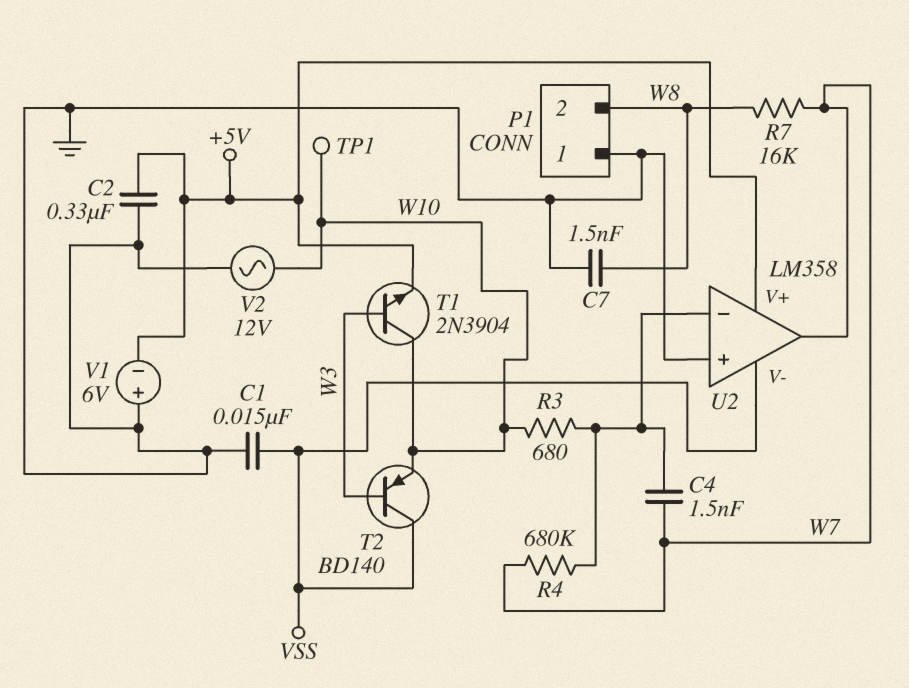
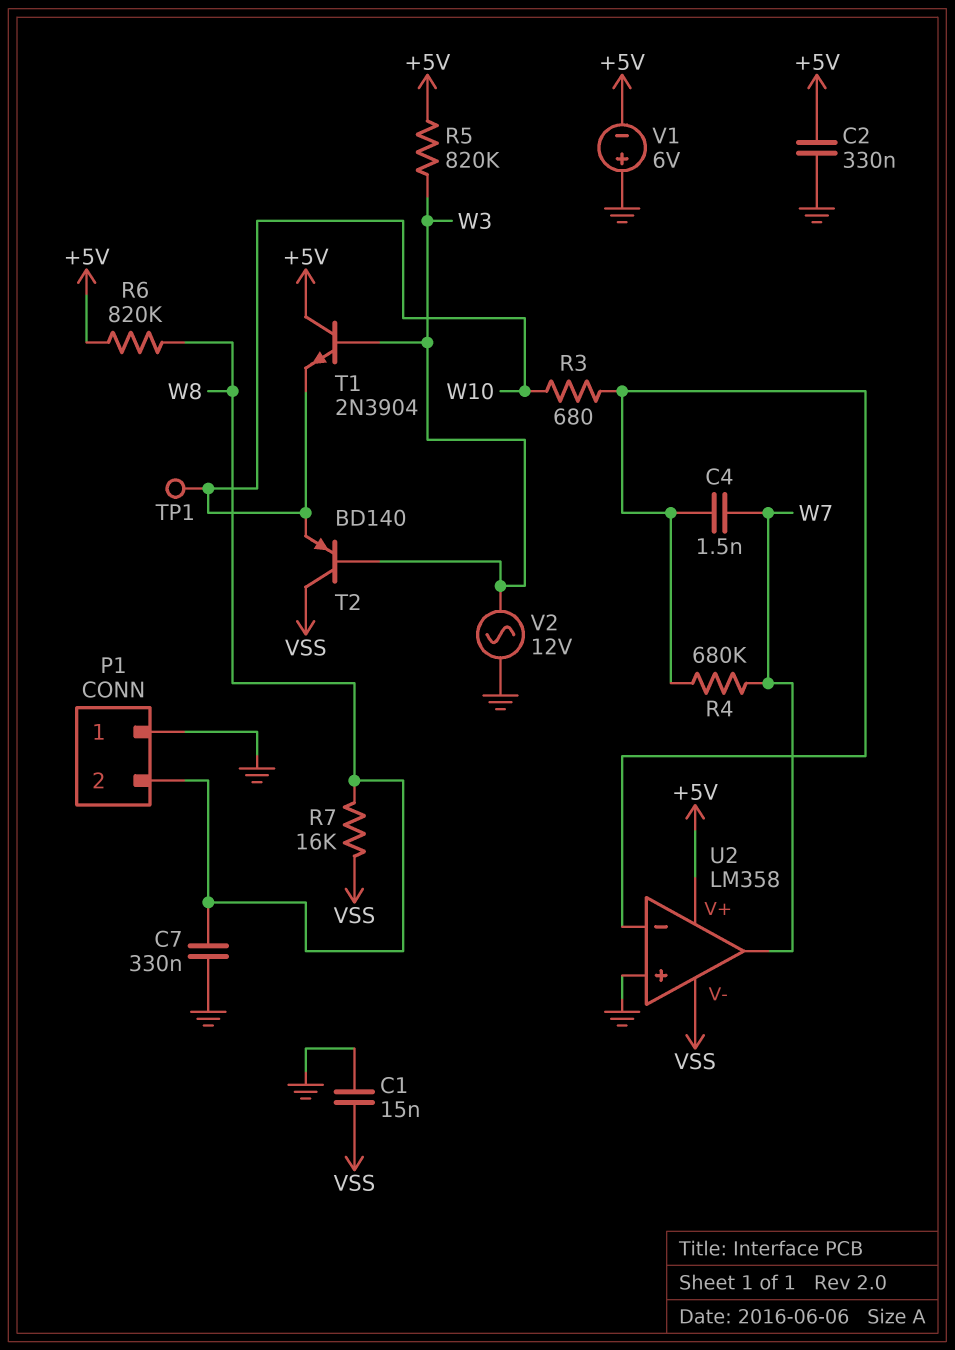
C7: 1.5nF (GND, W8) -> 330nF (GND, W8)
R5: none -> 820k (+5V, W3)
R6: none -> 820k (+5V, W8)
R7: 16k (W7, W8) -> 16k (VSS, W8)
T1: NPN 2N3904 (B W3, C W10, E +5V) -> NPN 2N3904 (B W3, C +5V, E W10)
V2: AC 12V (GND, W10) -> AC 12V (GND, W3)

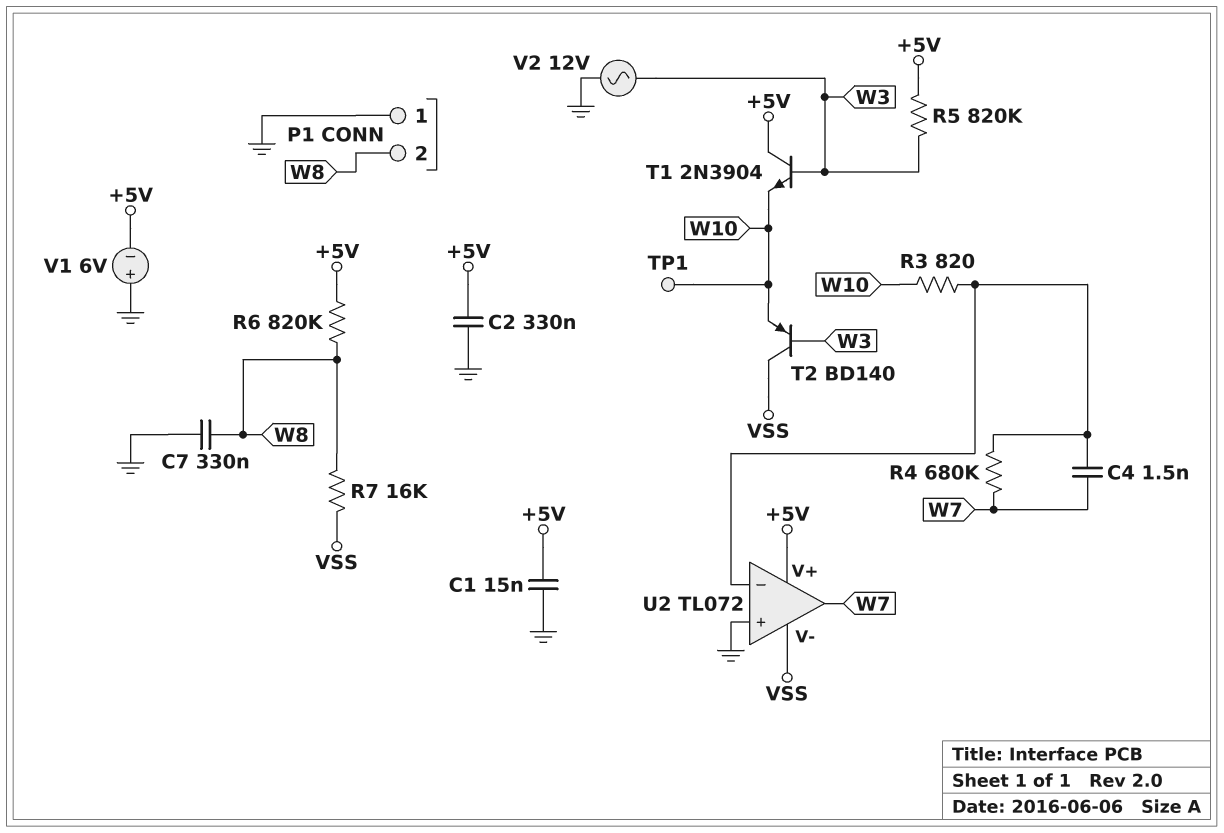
C1: 15nF (GND, VSS) -> 15nF (+5V, GND)
R3: 680 (U2/in-, W10) -> 820 (U2/in-, W10)
U2: LM358 -> TL072

